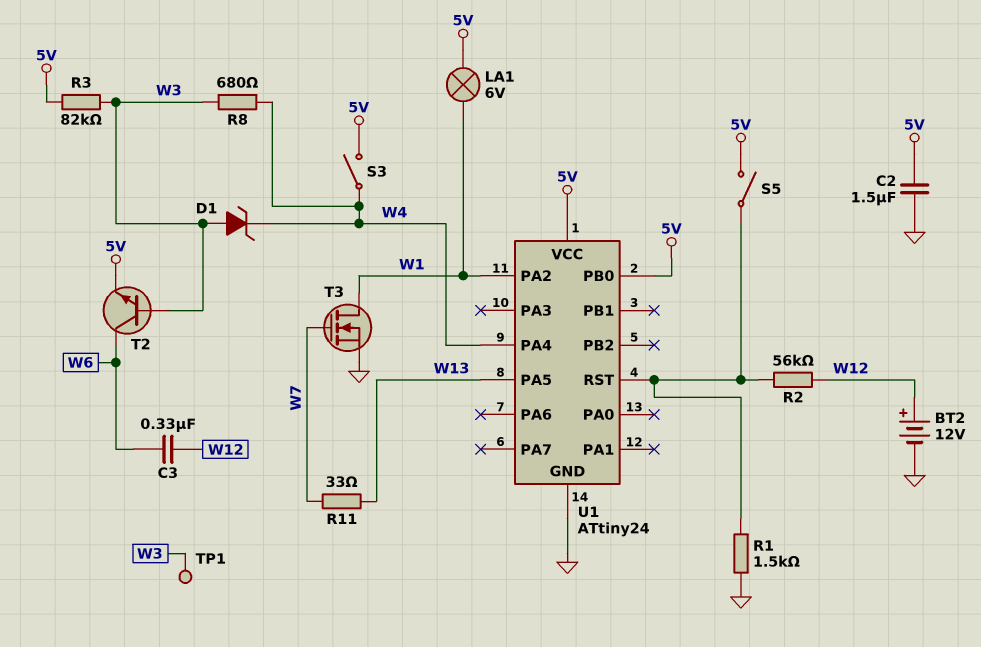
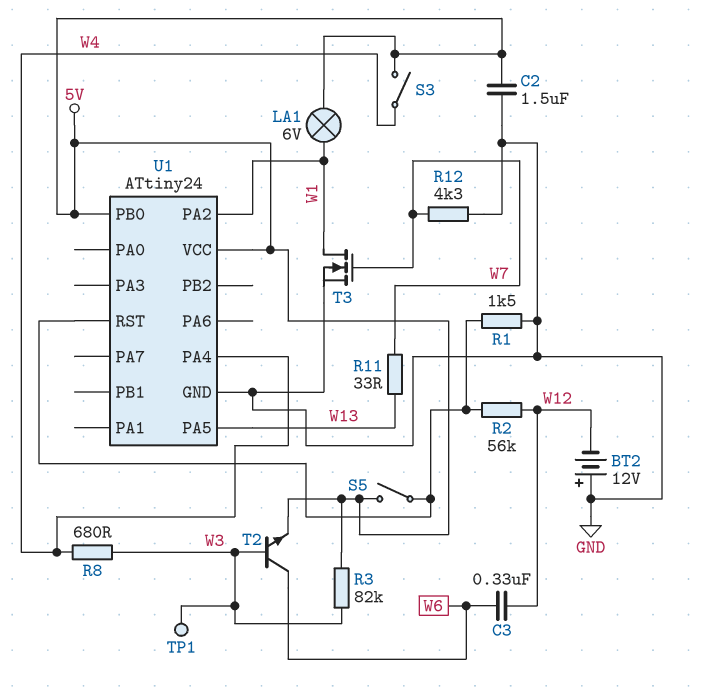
BT2: 12V (plus W12, minus GND) -> 12V (plus GND, minus W12)
D1: zener (A W3, K W4) -> none
R12: none -> 4.3k (GND, W7)

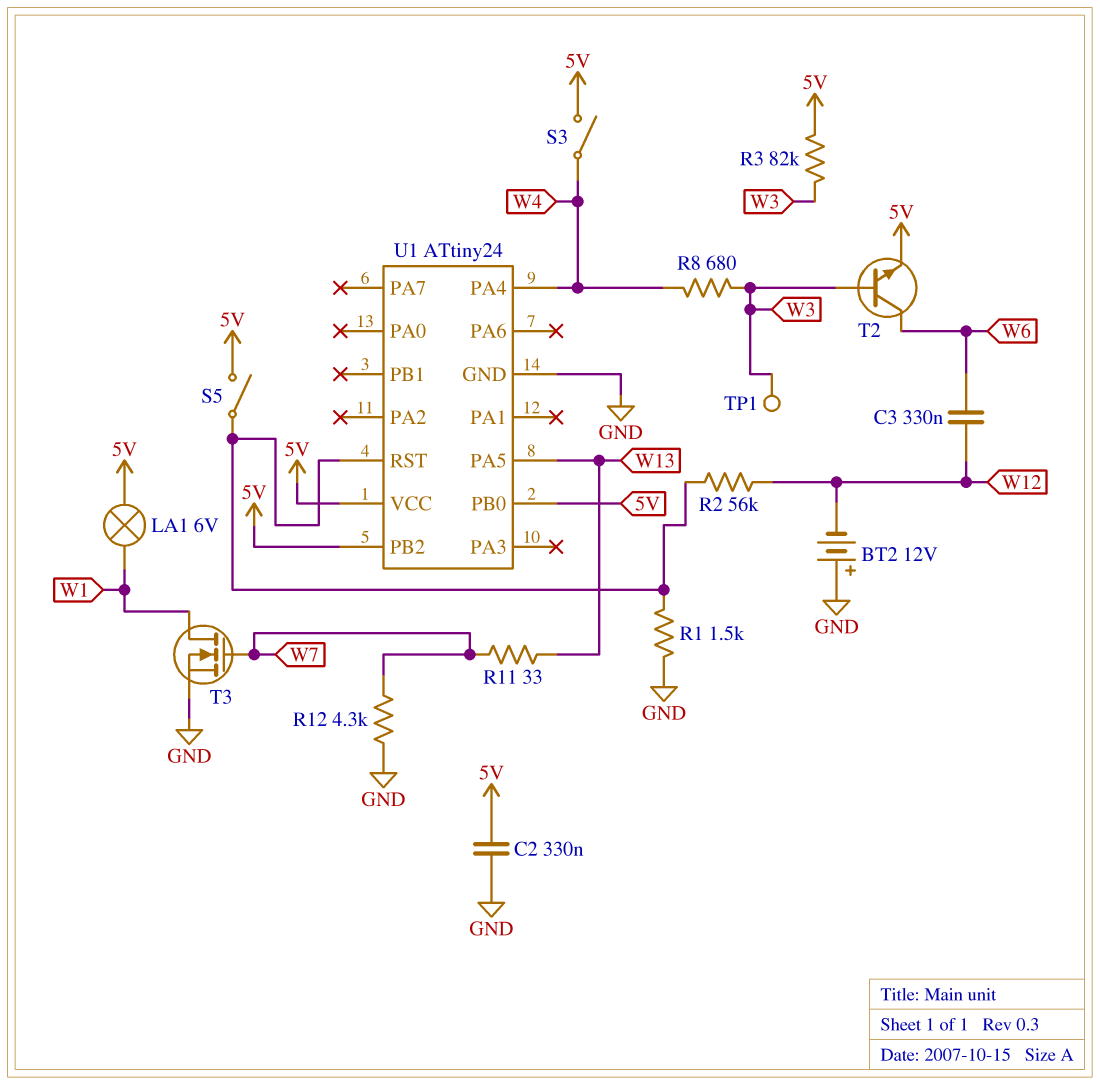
C2: 1.5uF (5V, GND) -> 330nF (5V, GND)
U1 pin PA2: W1 -> none
U1 pin PB2: none -> 5V

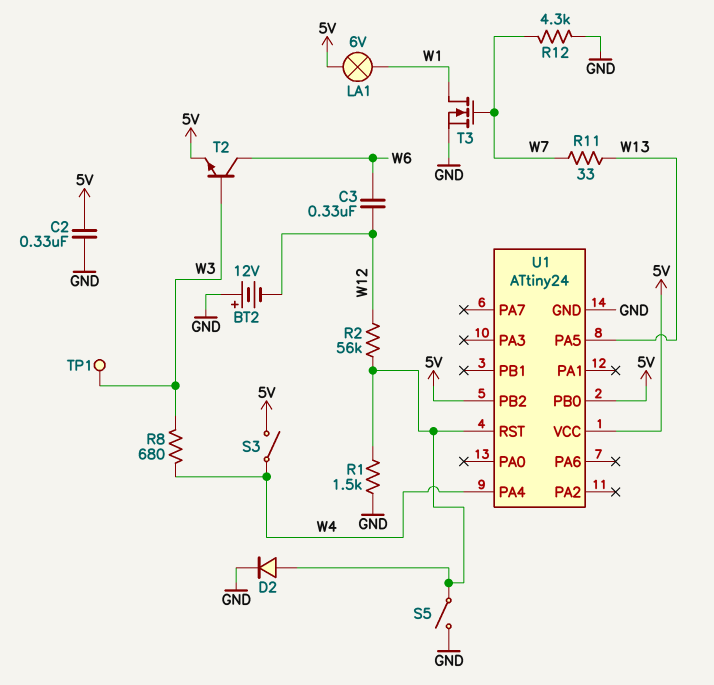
D2: none -> diode (A U1/RST, K GND)
R3: 82k (5V, W3) -> none
S5: switch (5V, U1/RST) -> switch (GND, U1/RST)

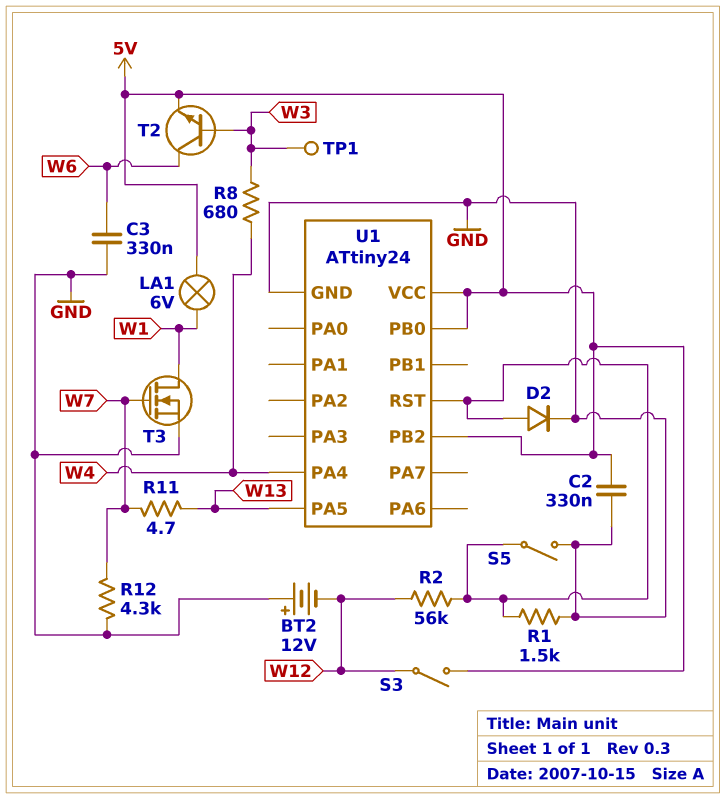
C3: 330nF (W6, W12) -> 330nF (GND, W6)
R11: 33 (W7, W13) -> 4.7 (W7, W13)
S3: switch (5V, W4) -> switch (5V, W12)

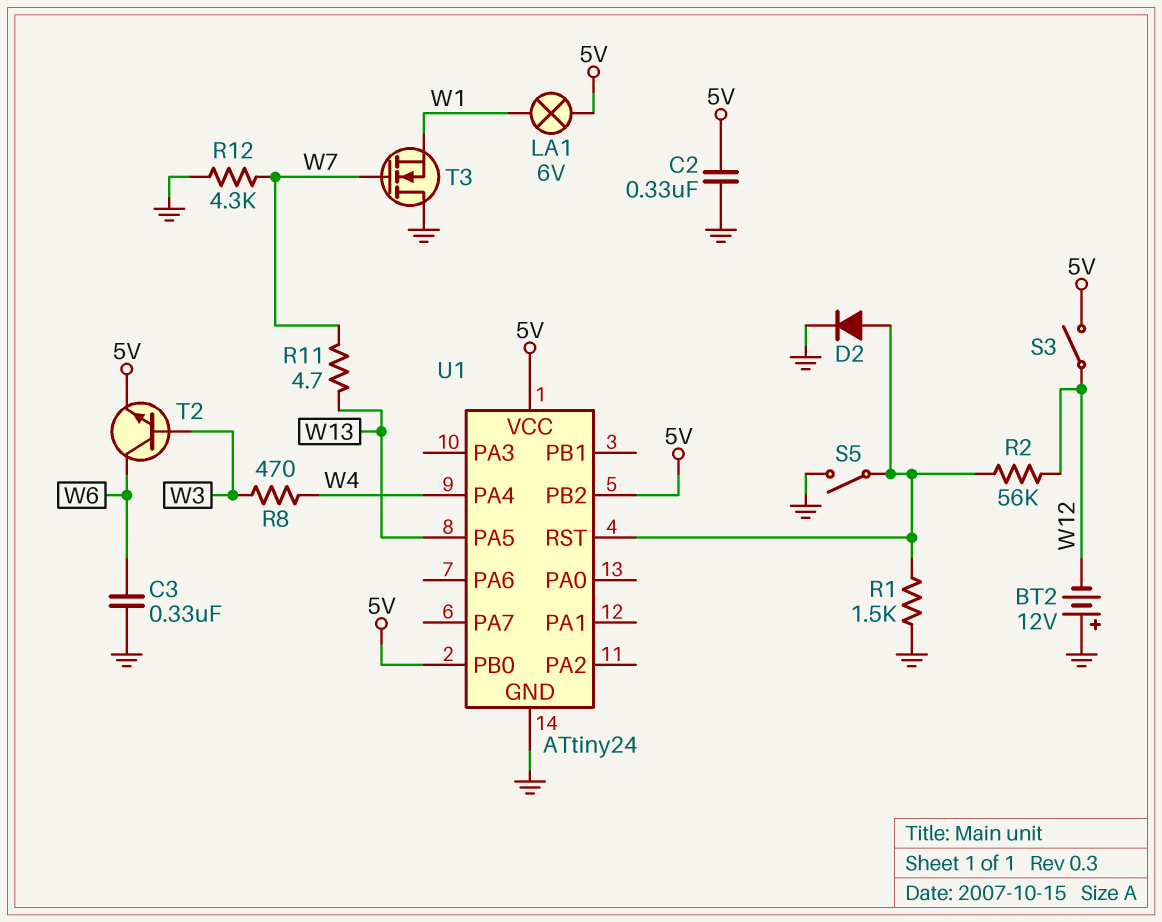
R8: 680 (W3, W4) -> 470 (W3, W4)
T3: NMOS (G W7, D W1, S GND) -> NMOS (G W7, D GND, S W1)
TP1: test point (W3) -> none

